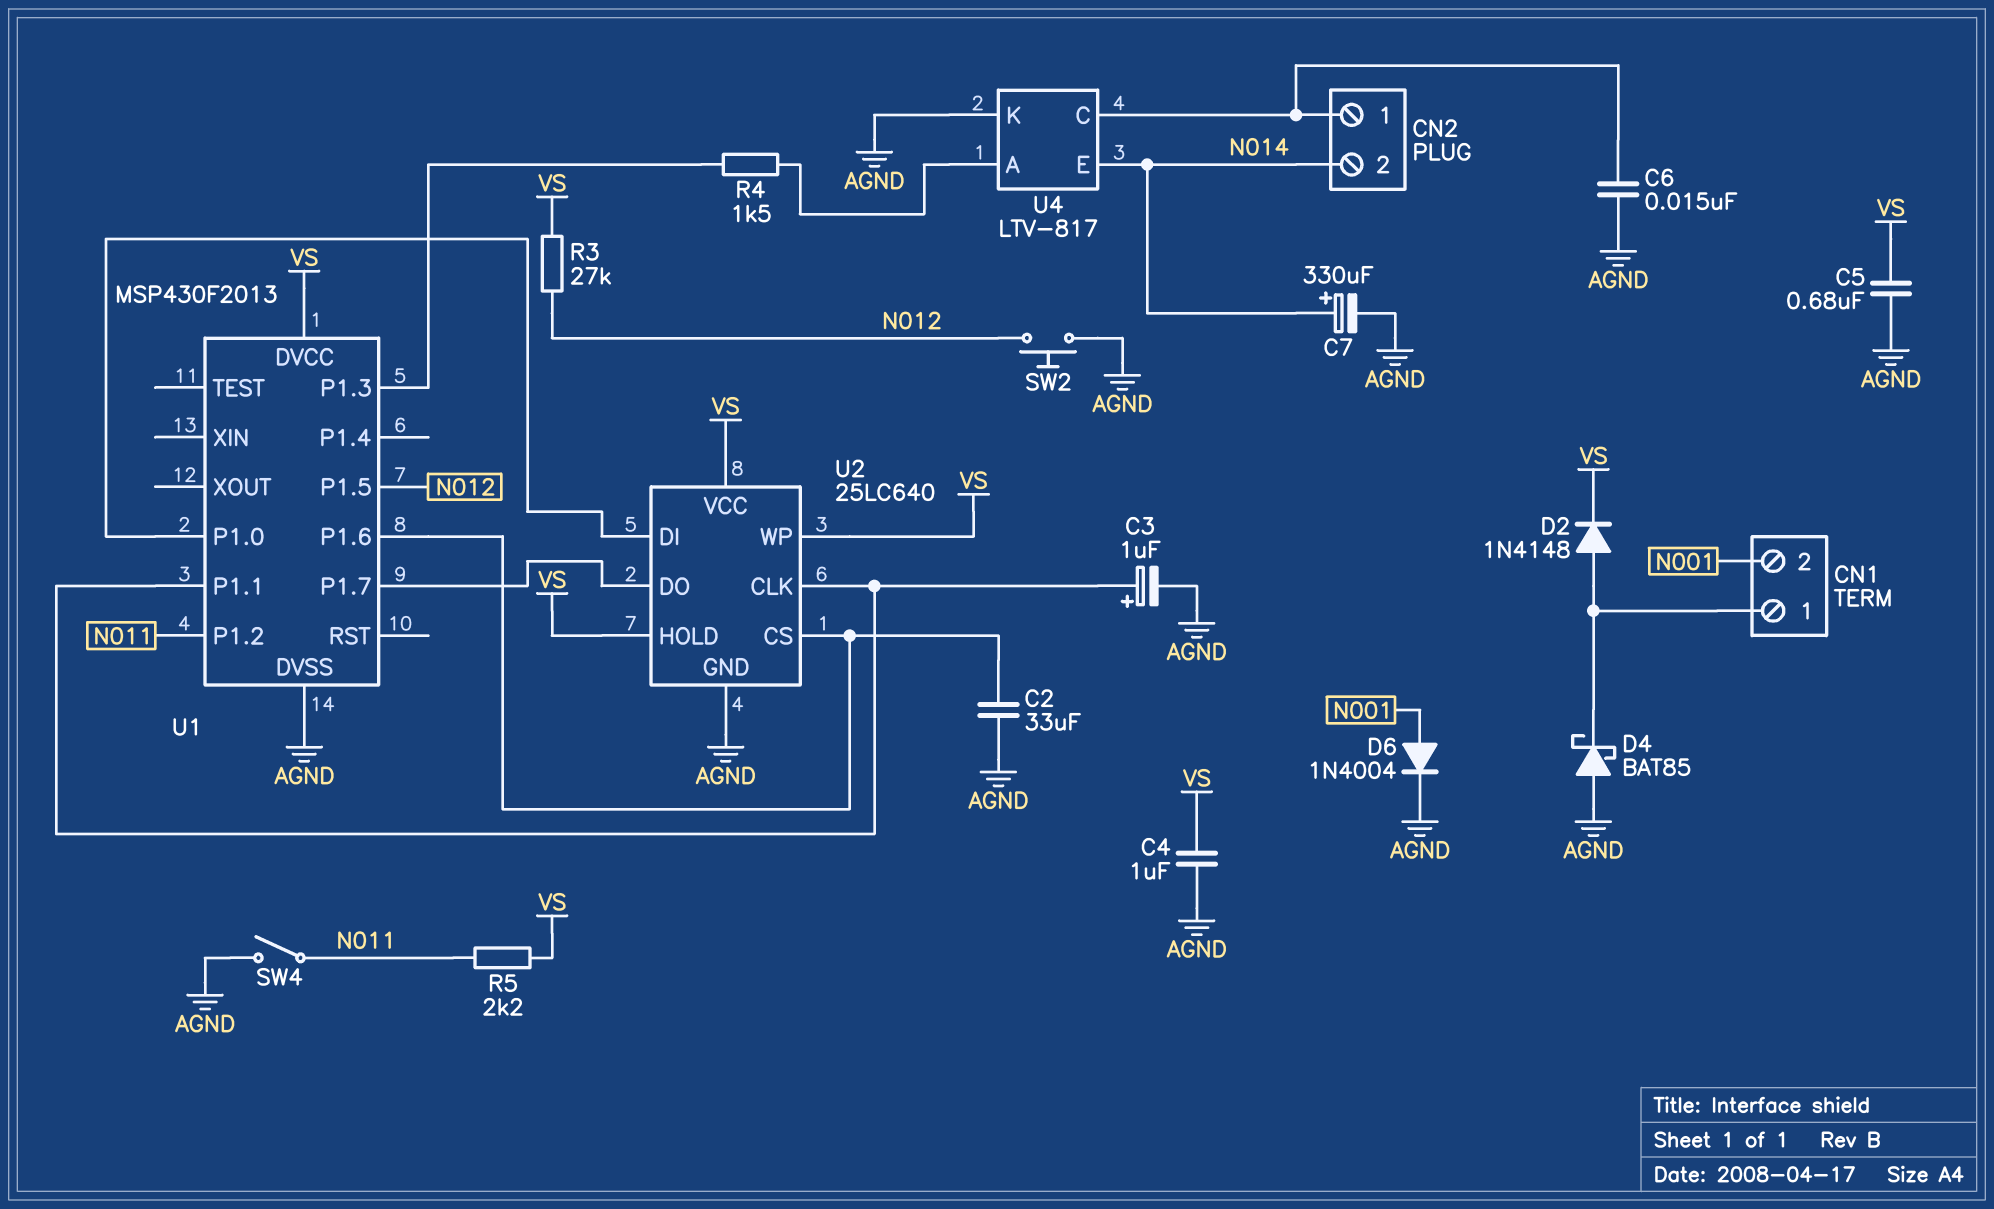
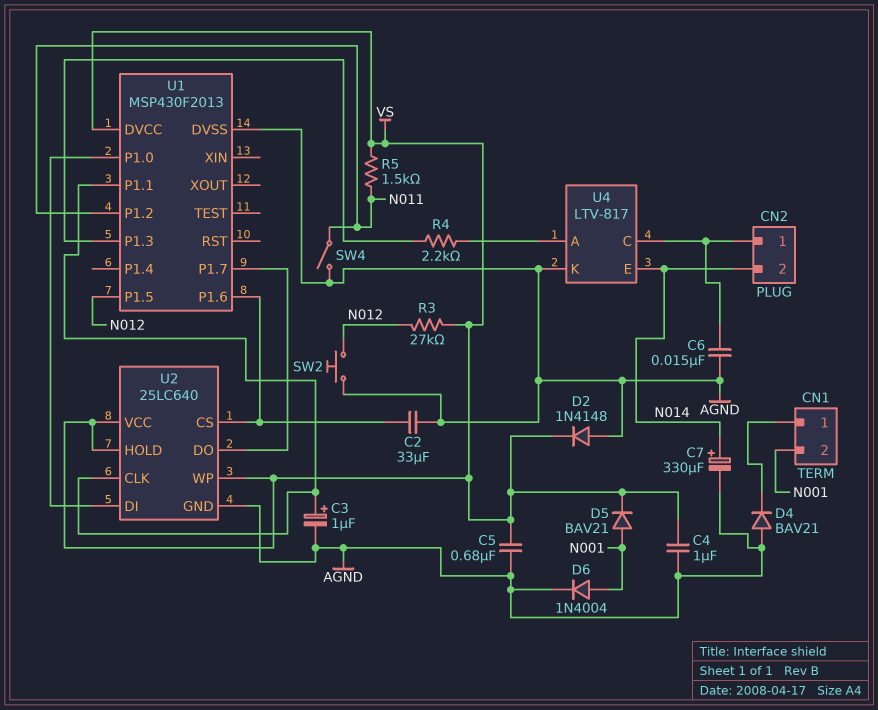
D2: diode 1N4148 (A CN1/1, K VS) -> diode 1N4148 (A AGND, K VS)
D4: schottky BAT85 (A AGND, K CN1/1) -> diode BAV21 (A AGND, K CN1/1)
D5: none -> diode BAV21 (A N001, K VS)
R4: 1.5k (U1/P1.3, U4/A) -> 2.2k (U1/P1.3, U4/A)
R5: 2.2k (N011, VS) -> 1.5k (N011, VS)

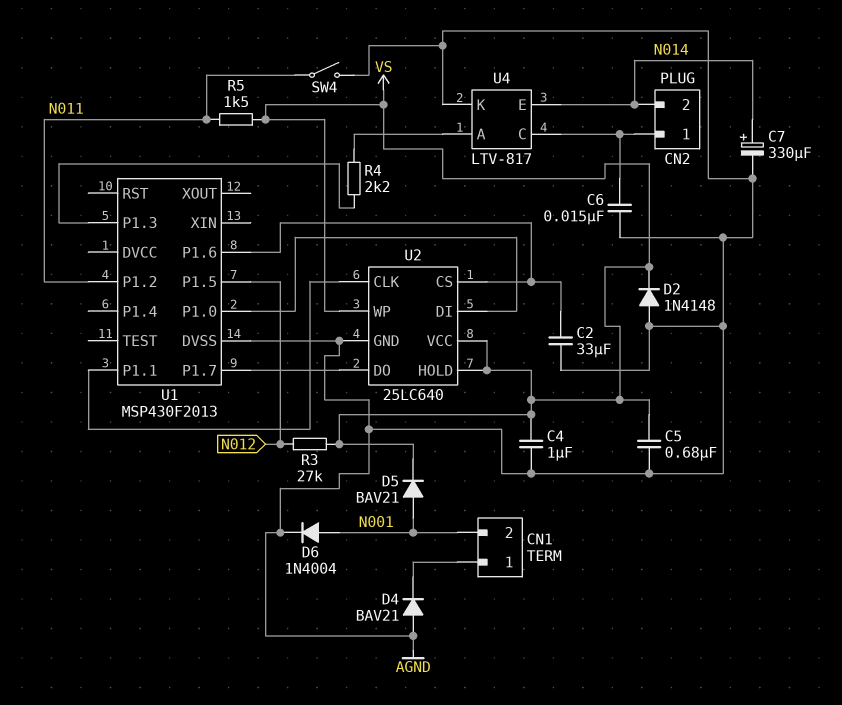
C3: 1uF (plus U1/P1.1, minus AGND) -> none
SW2: button (AGND, N012) -> none
U1 pin DVCC: VS -> none

